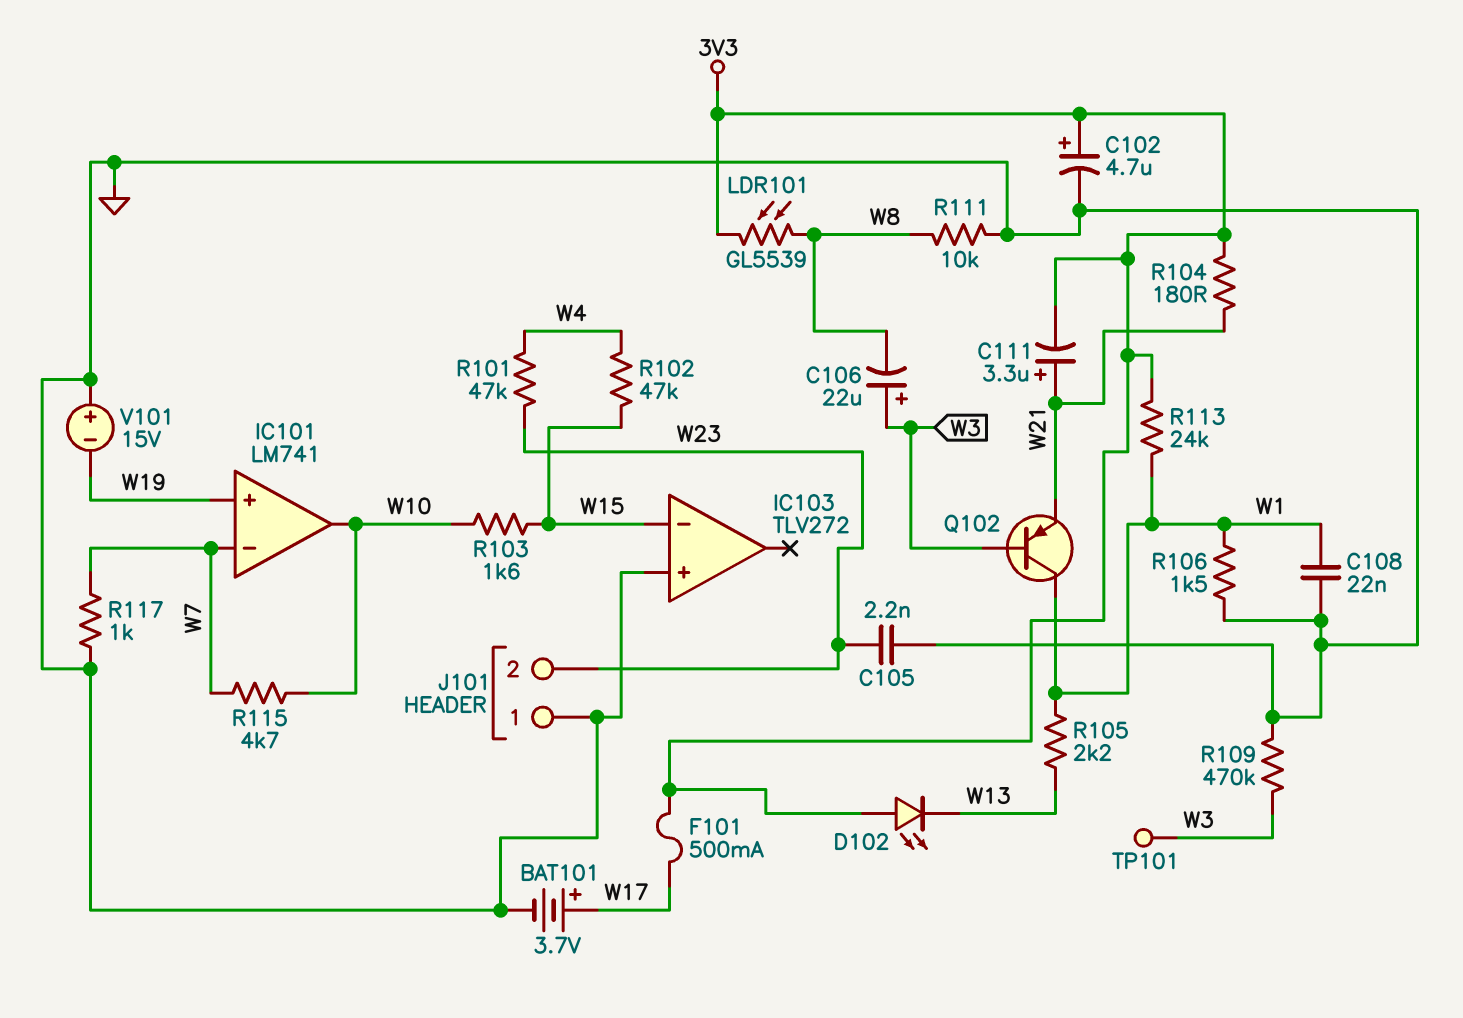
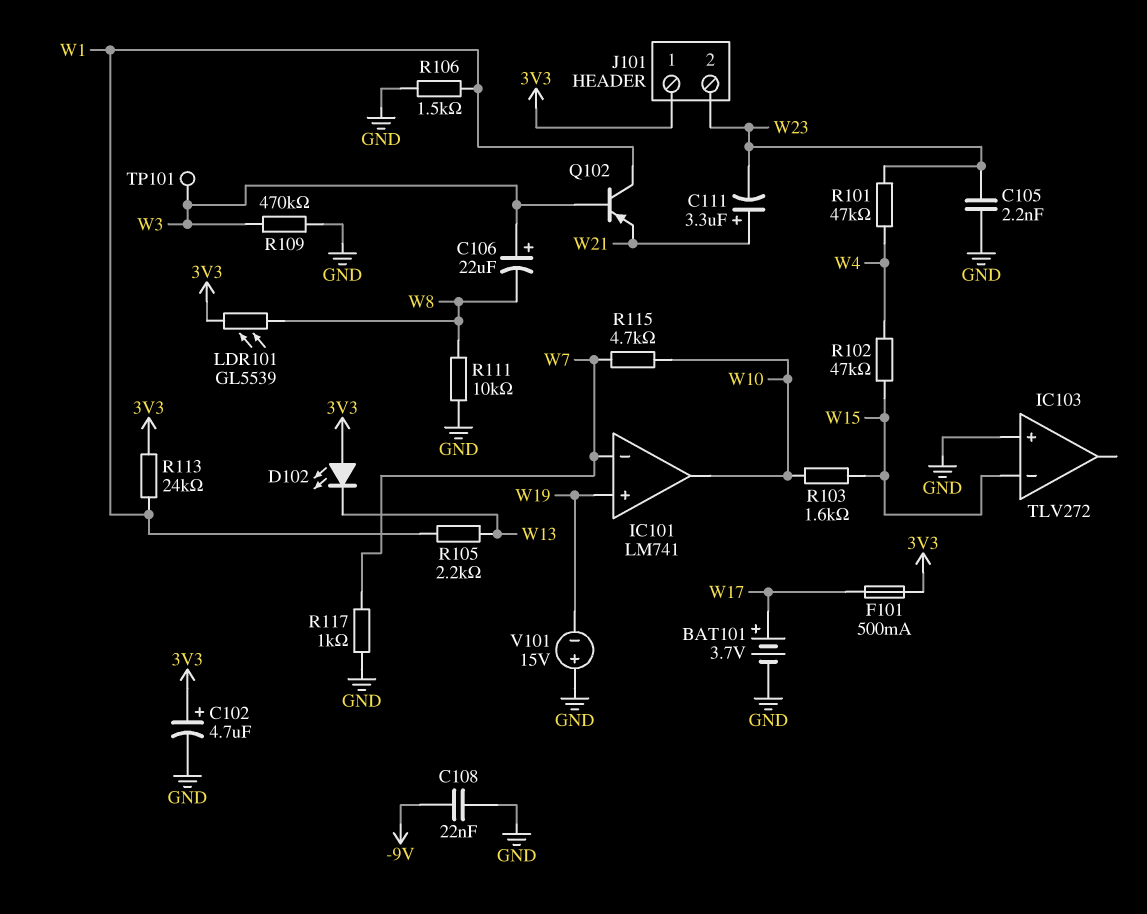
C108: 22nF (GND, W1) -> 22nF (-9V, GND)
C111: 3.3uF (plus W21, minus 3V3) -> 3.3uF (plus W21, minus W23)
J101 pin 1: GND -> 3V3
R104: 180 (3V3, W21) -> none

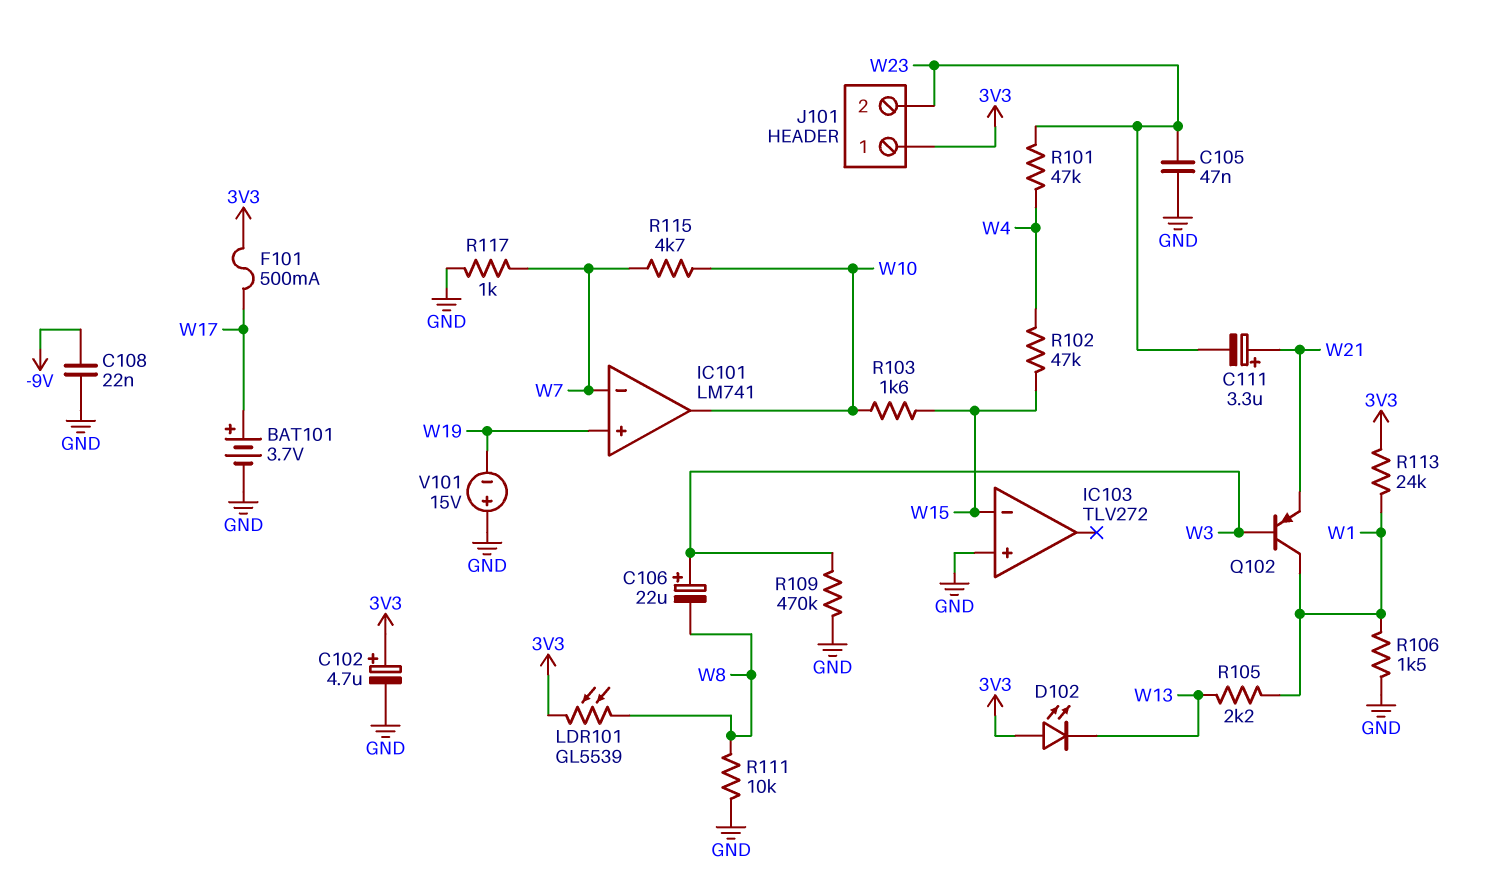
C105: 2.2nF (GND, W23) -> 47nF (GND, W23)
TP101: test point (W3) -> none

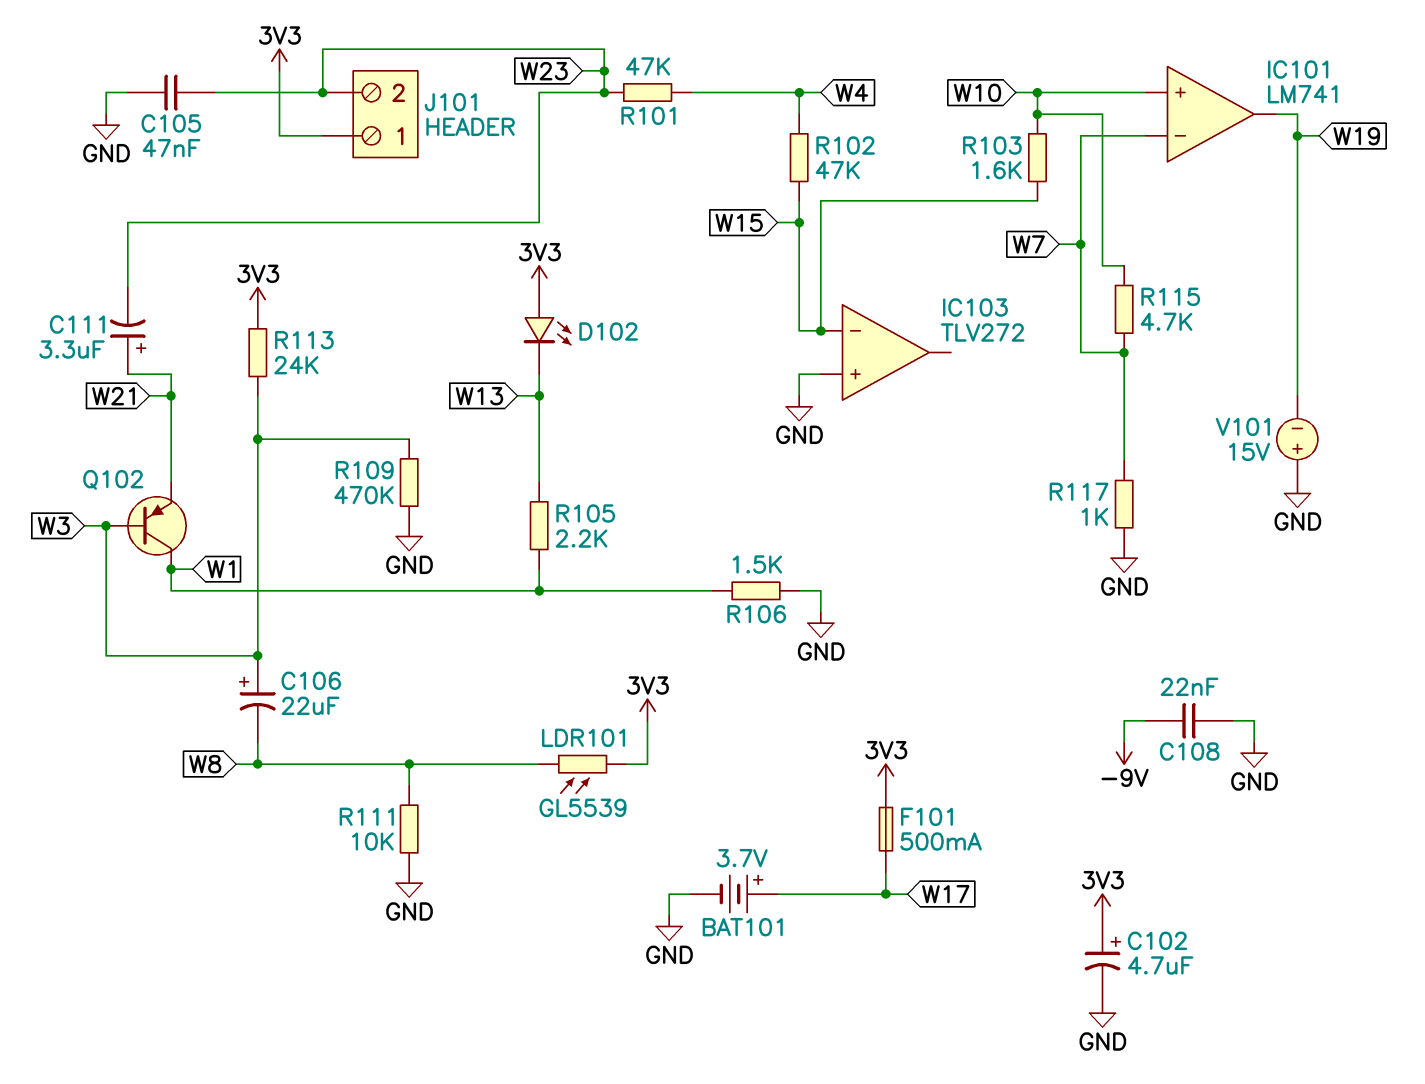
IC101 pin in+: W19 -> W10
IC101 pin out: W10 -> W19
R113: 24k (3V3, W1) -> 24k (3V3, W3)

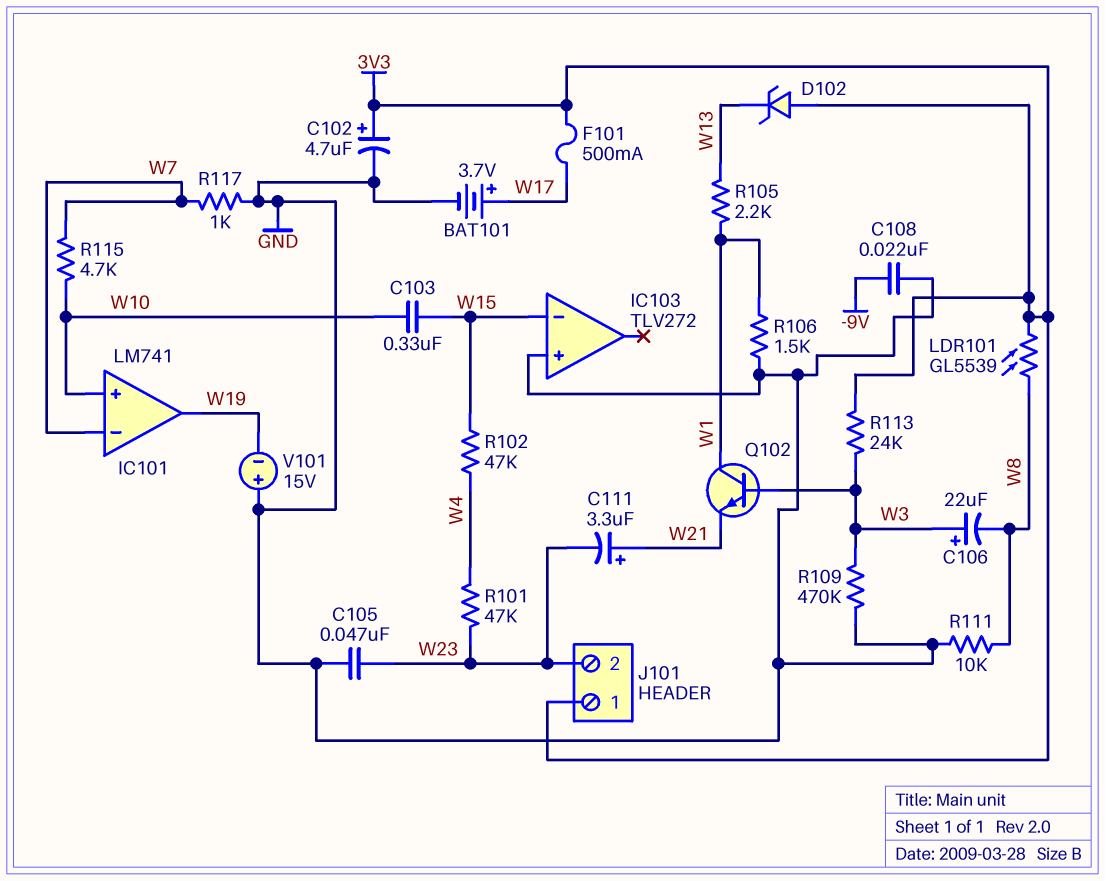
C103: none -> 330nF (W10, W15)
D102: LED (A 3V3, K W13) -> zener (A 3V3, K W13)
Q102: PNP (B W3, C W1, E W21) -> NPN (B W3, C W1, E W21)
R103: 1.6k (W10, W15) -> none

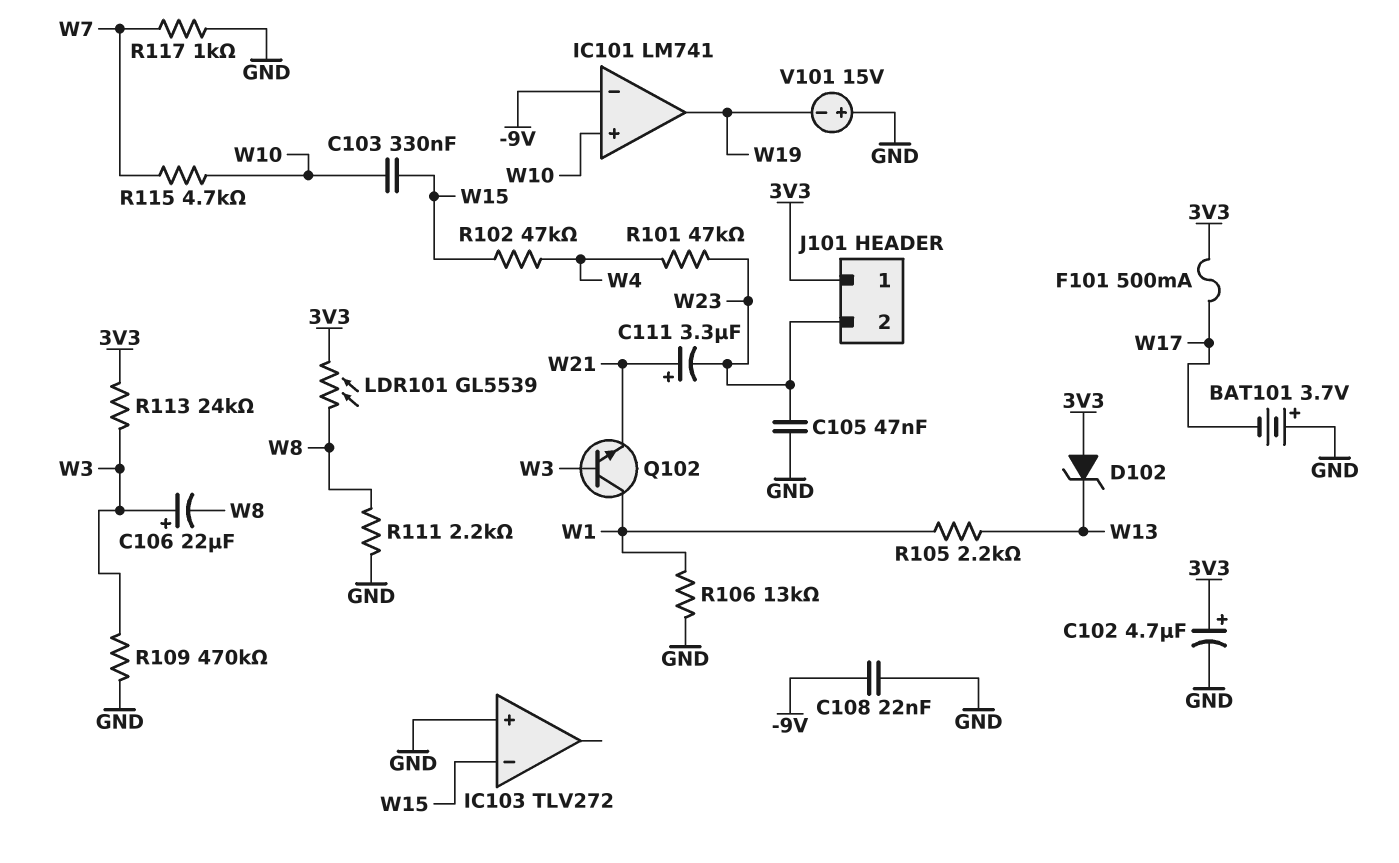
BAT101: 3.7V (plus W17, minus GND) -> 3.7V (plus GND, minus W17)
IC101 pin in-: W7 -> -9V
R106: 1.5k (GND, W1) -> 13k (GND, W1)
R111: 10k (GND, W8) -> 2.2k (GND, W8)

